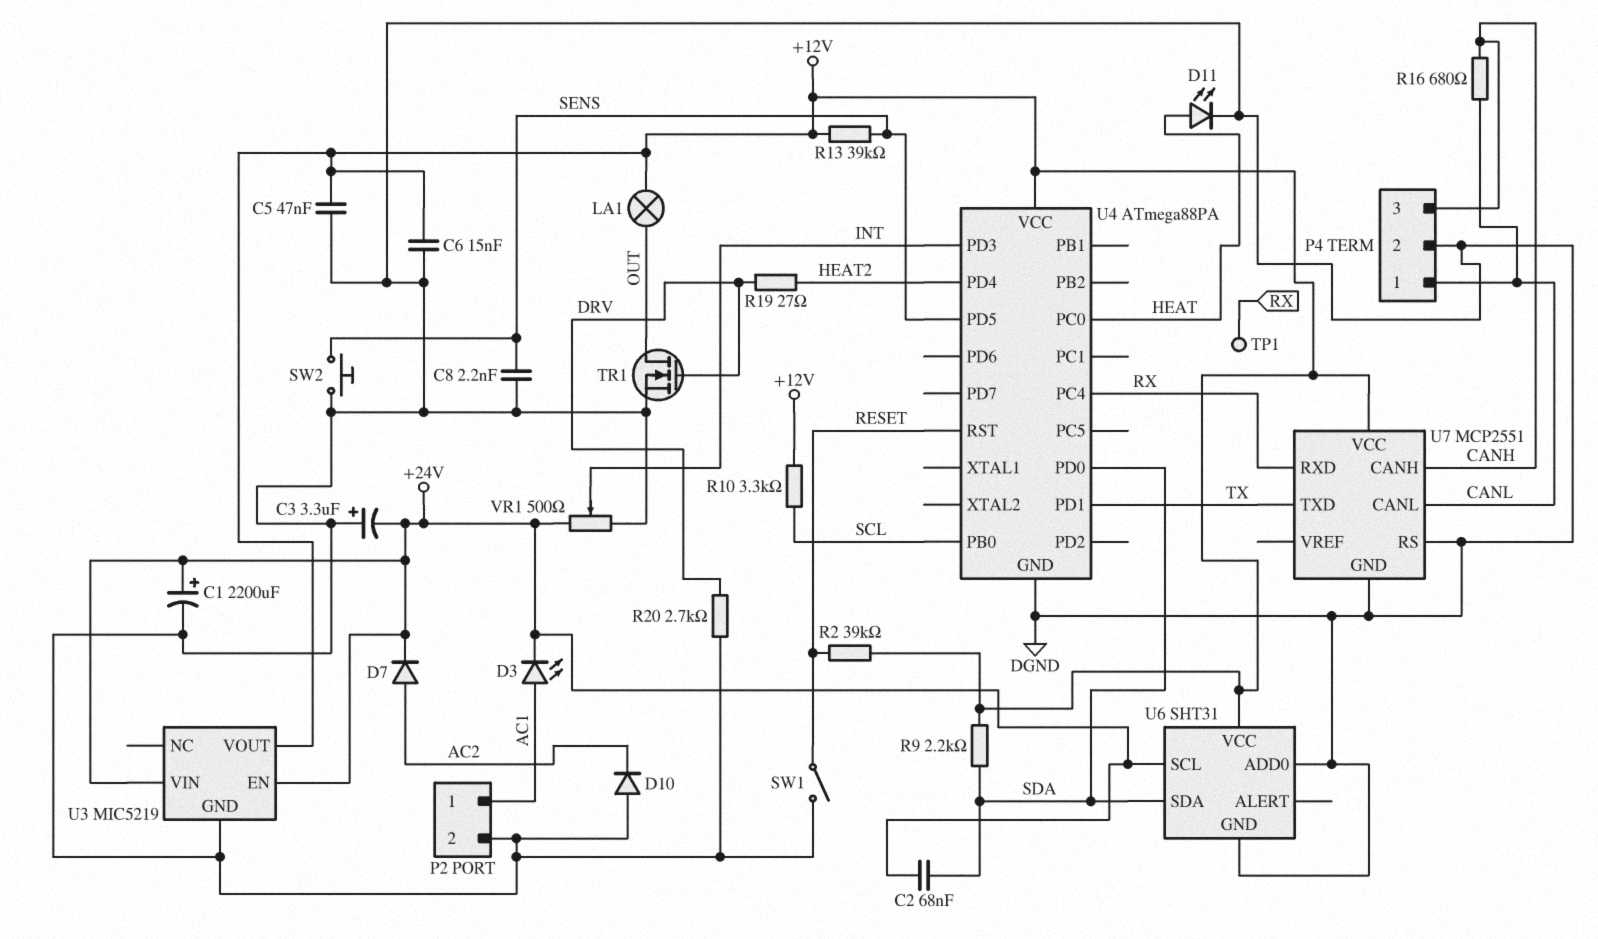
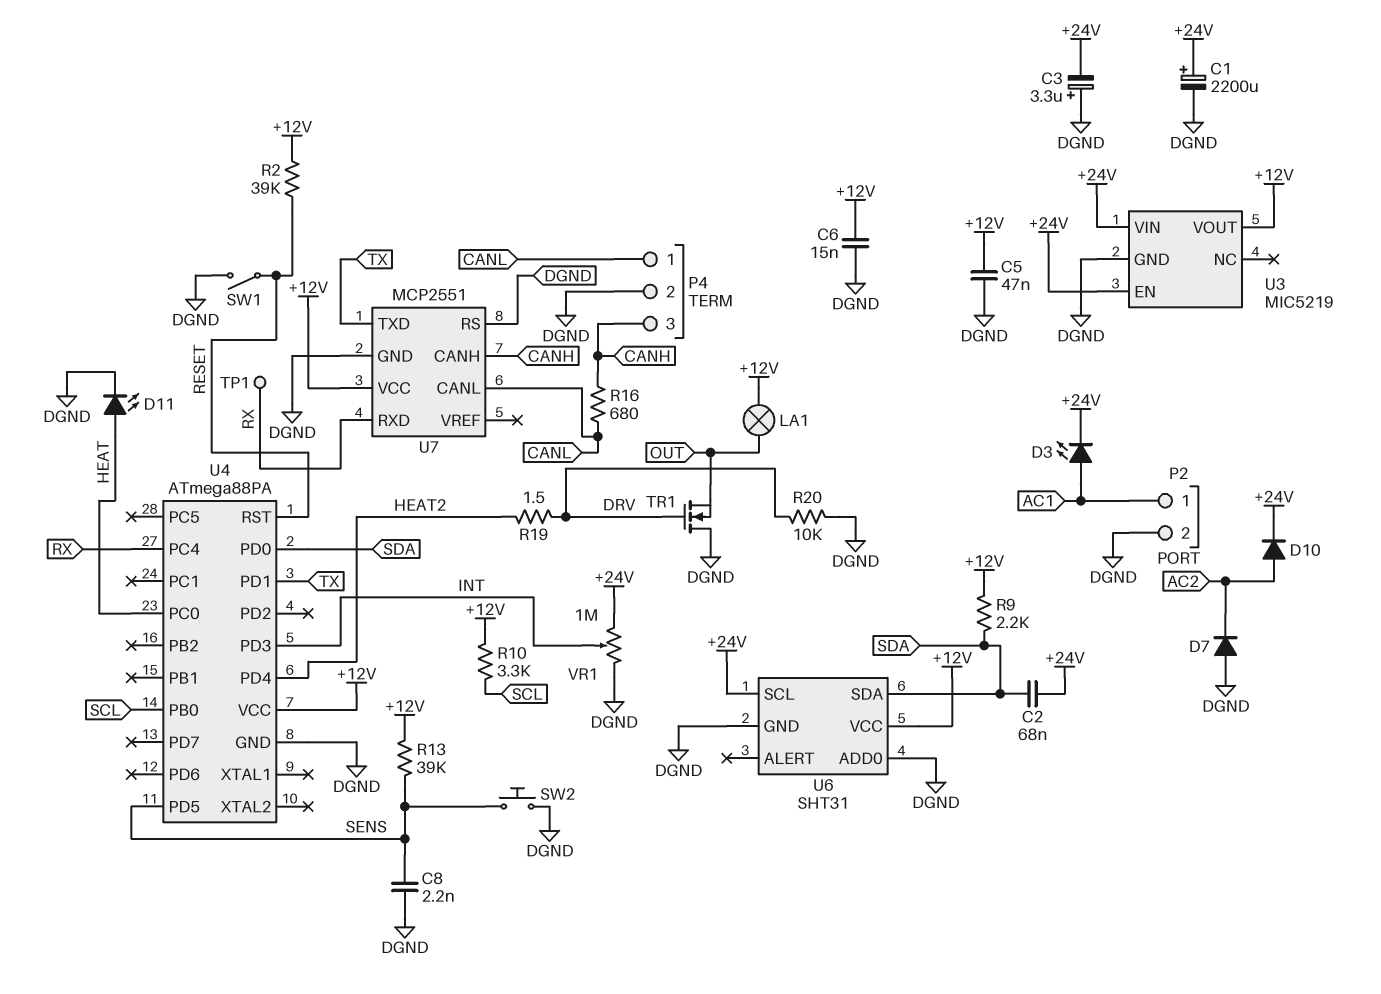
D7: diode (A AC2, K +24V) -> diode (A DGND, K AC2)
D10: diode (A DGND, K AC2) -> diode (A AC2, K +24V)
R19: 27 (DRV, HEAT2) -> 1.5 (DRV, HEAT2)
R20: 2.7k (DGND, DRV) -> 10k (DGND, DRV)
TR1: NMOS (G DRV, D OUT, S DGND) -> NMOS (G DRV, D DGND, S OUT)
VR1: 500 (+24V, DGND, wiper INT) -> 1M (+24V, DGND, wiper INT)

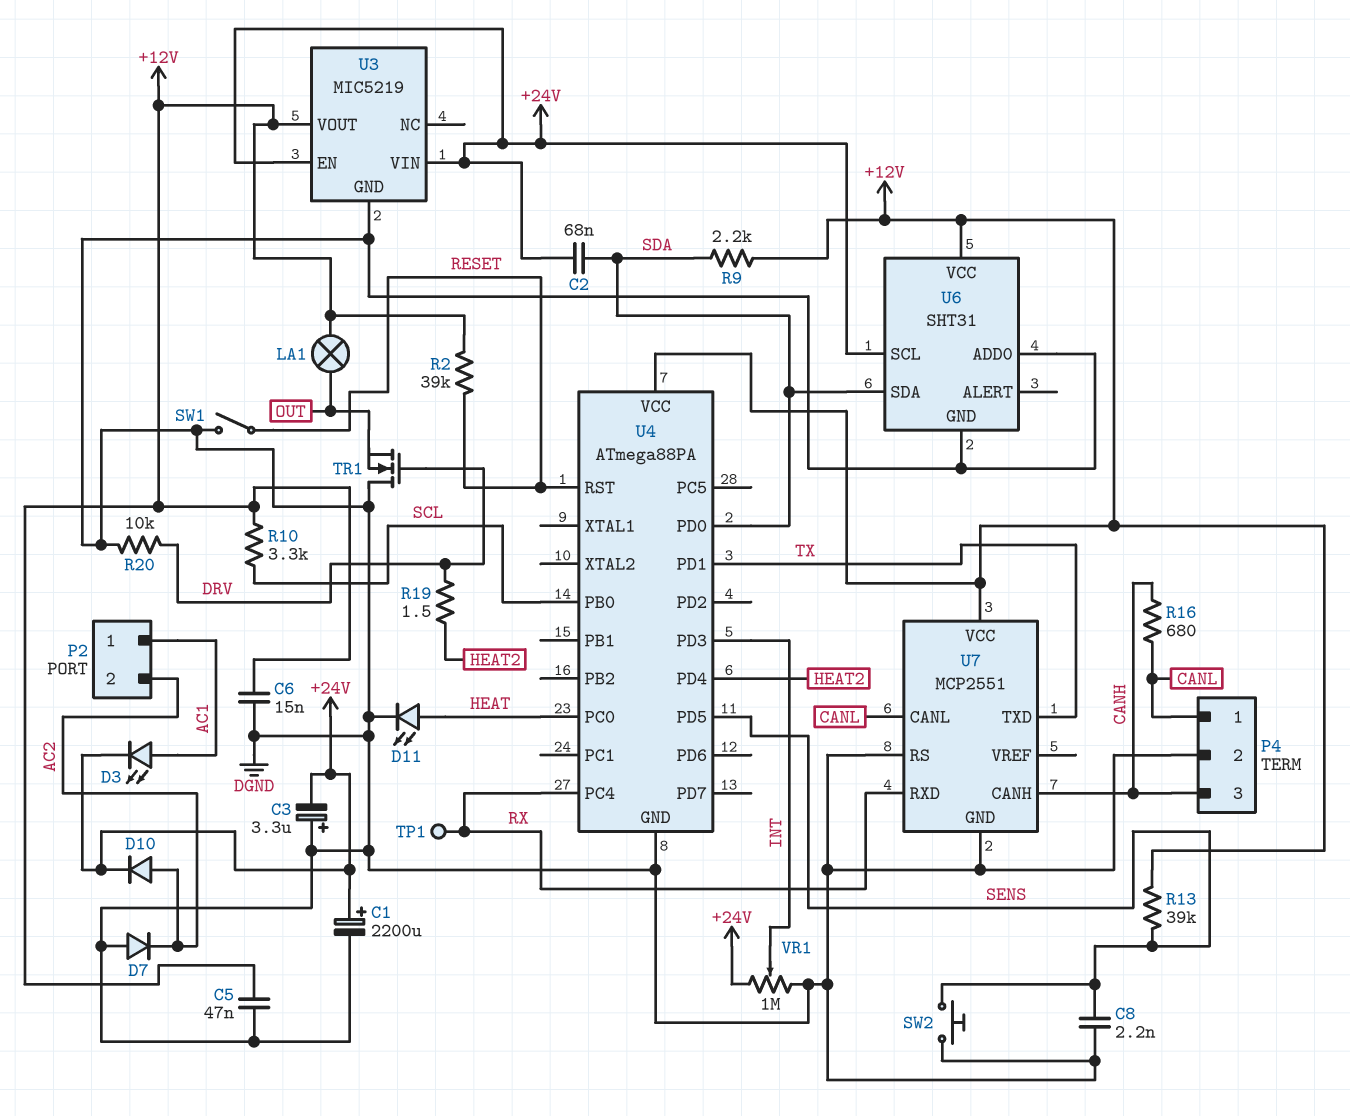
P2 pin 2: DGND -> AC2

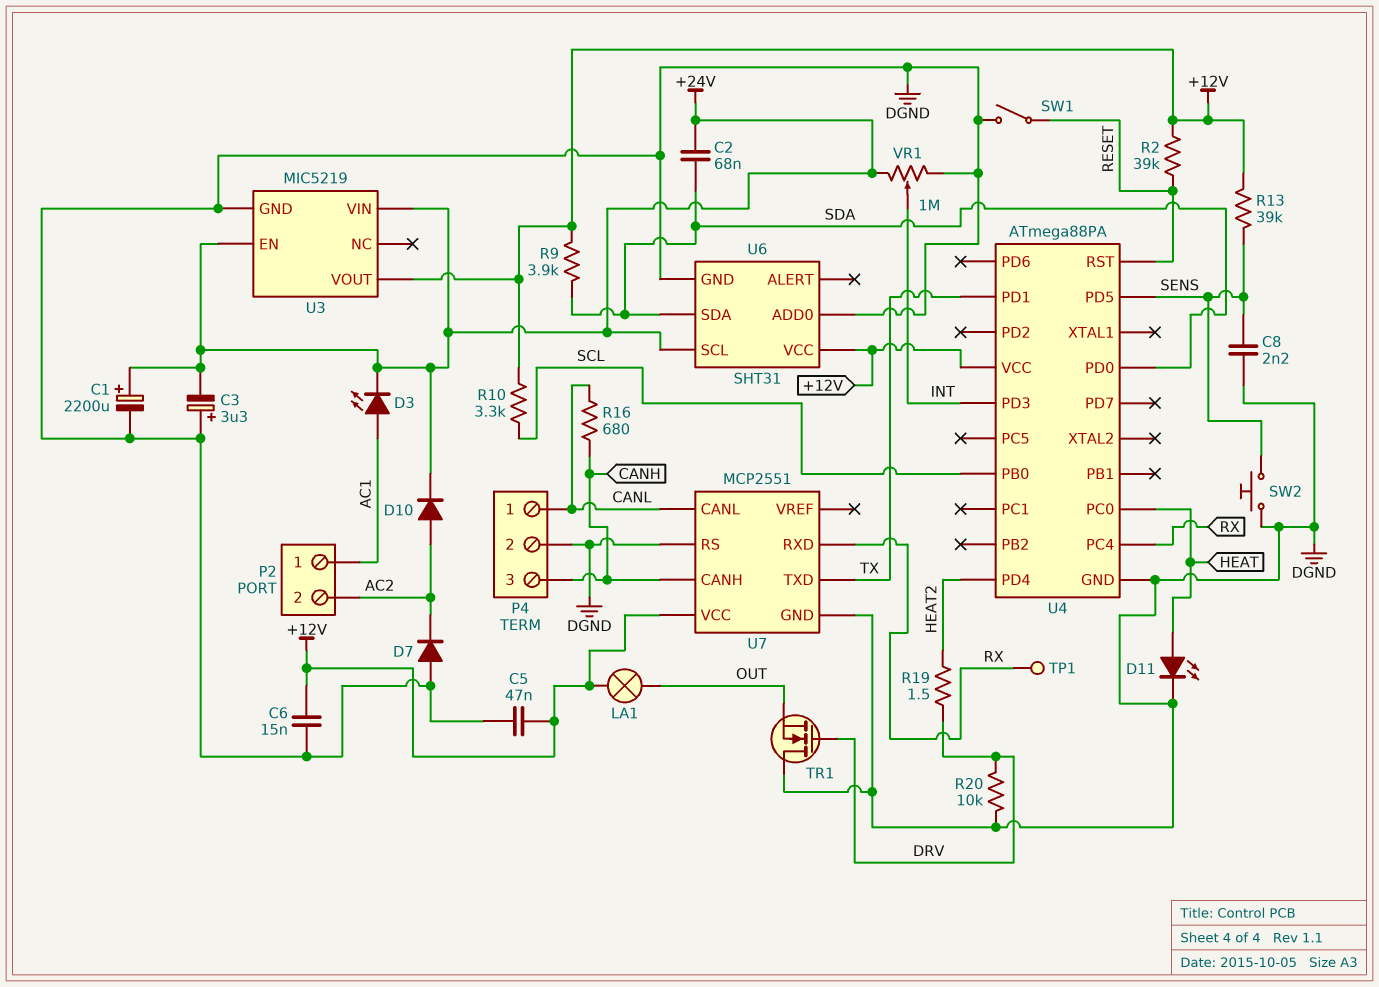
R9: 2.2k (+12V, SDA) -> 3.9k (+12V, SDA)

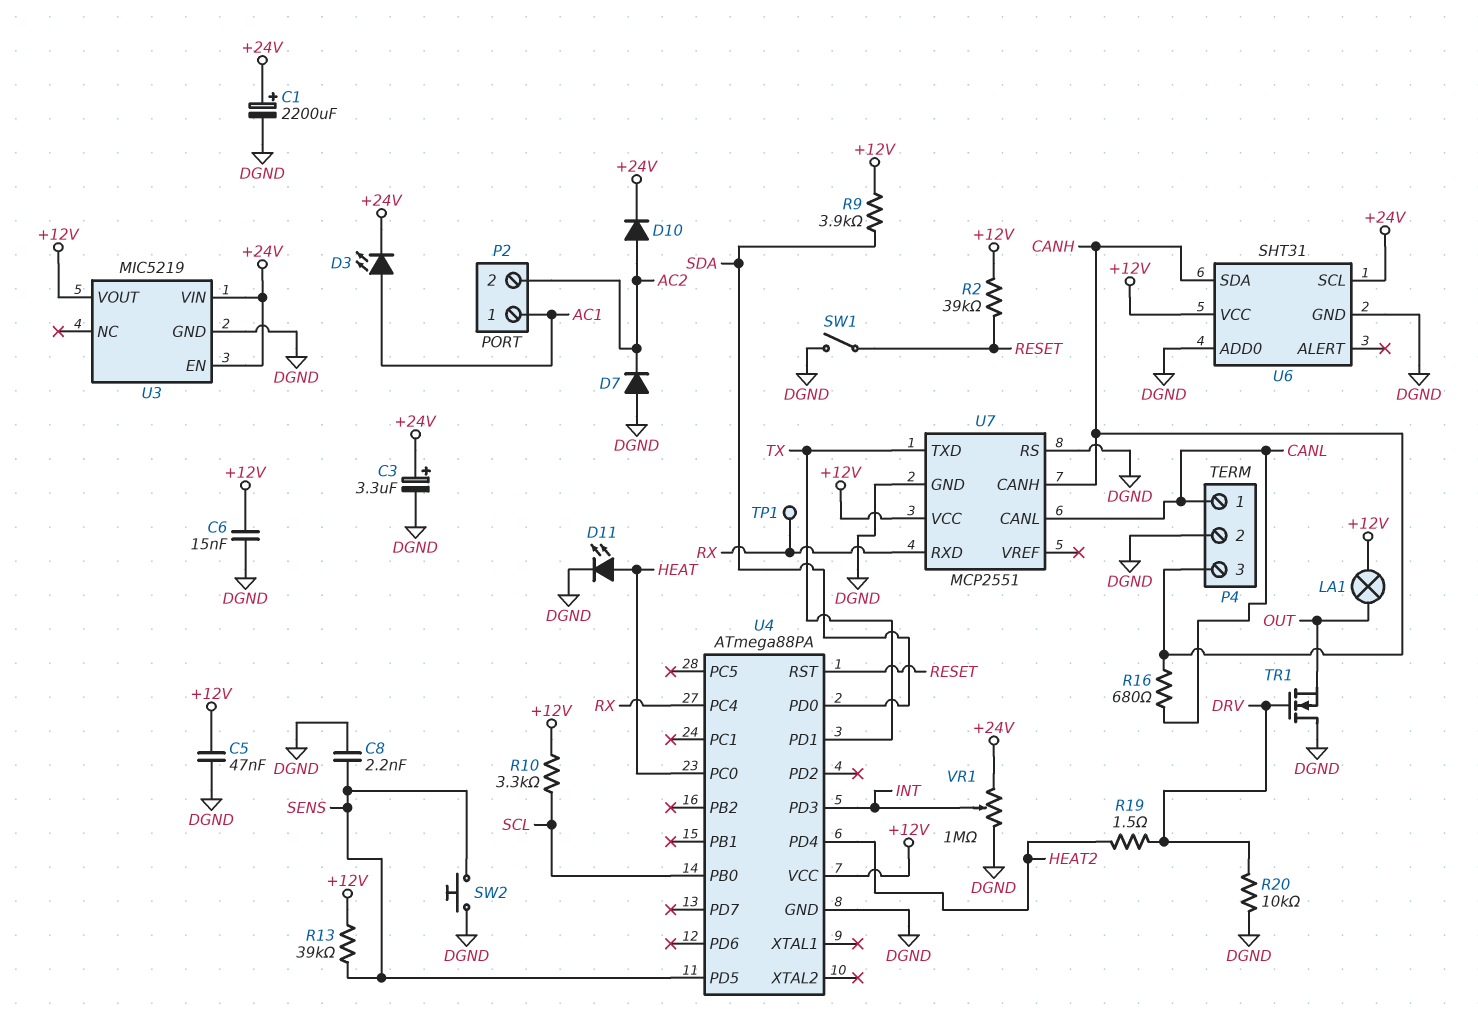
C2: 68nF (+24V, SDA) -> none
C3: 3.3uF (plus DGND, minus +24V) -> 3.3uF (plus +24V, minus DGND)
U6 pin SDA: SDA -> CANH

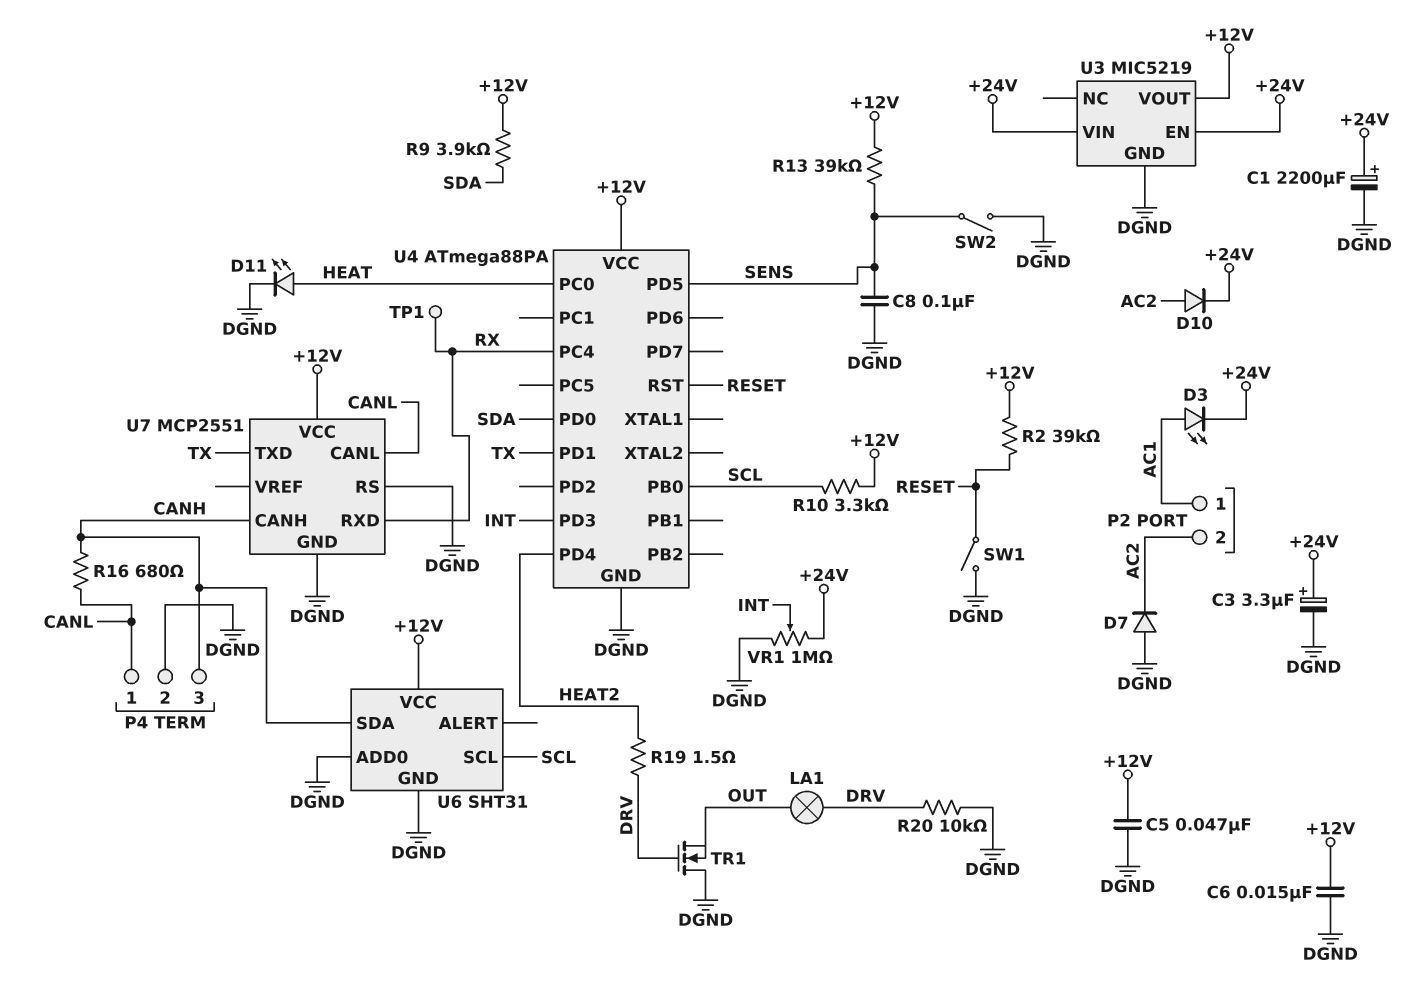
C8: 2.2nF (DGND, SENS) -> 100nF (DGND, SENS)
LA1: lamp (+12V, OUT) -> lamp (DRV, OUT)
SW2: button (DGND, SENS) -> switch (DGND, SENS)
U6 pin SCL: +24V -> SCL

